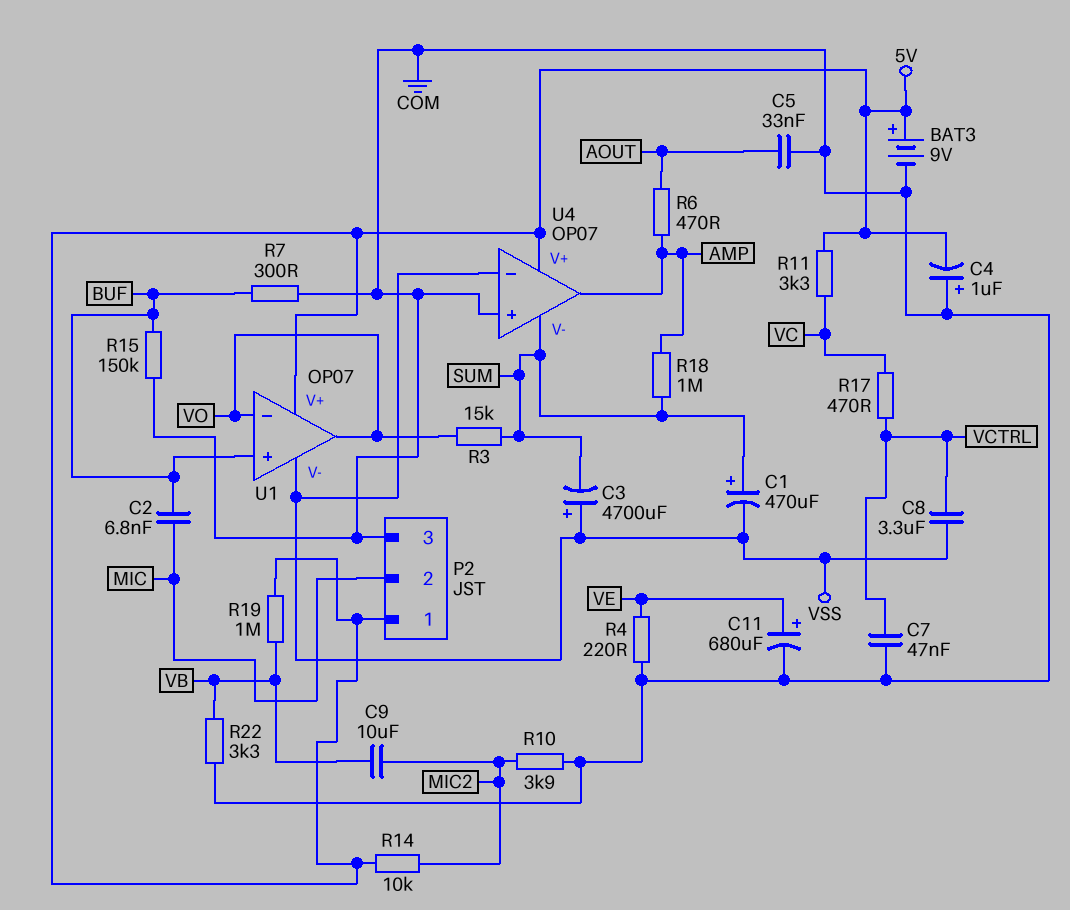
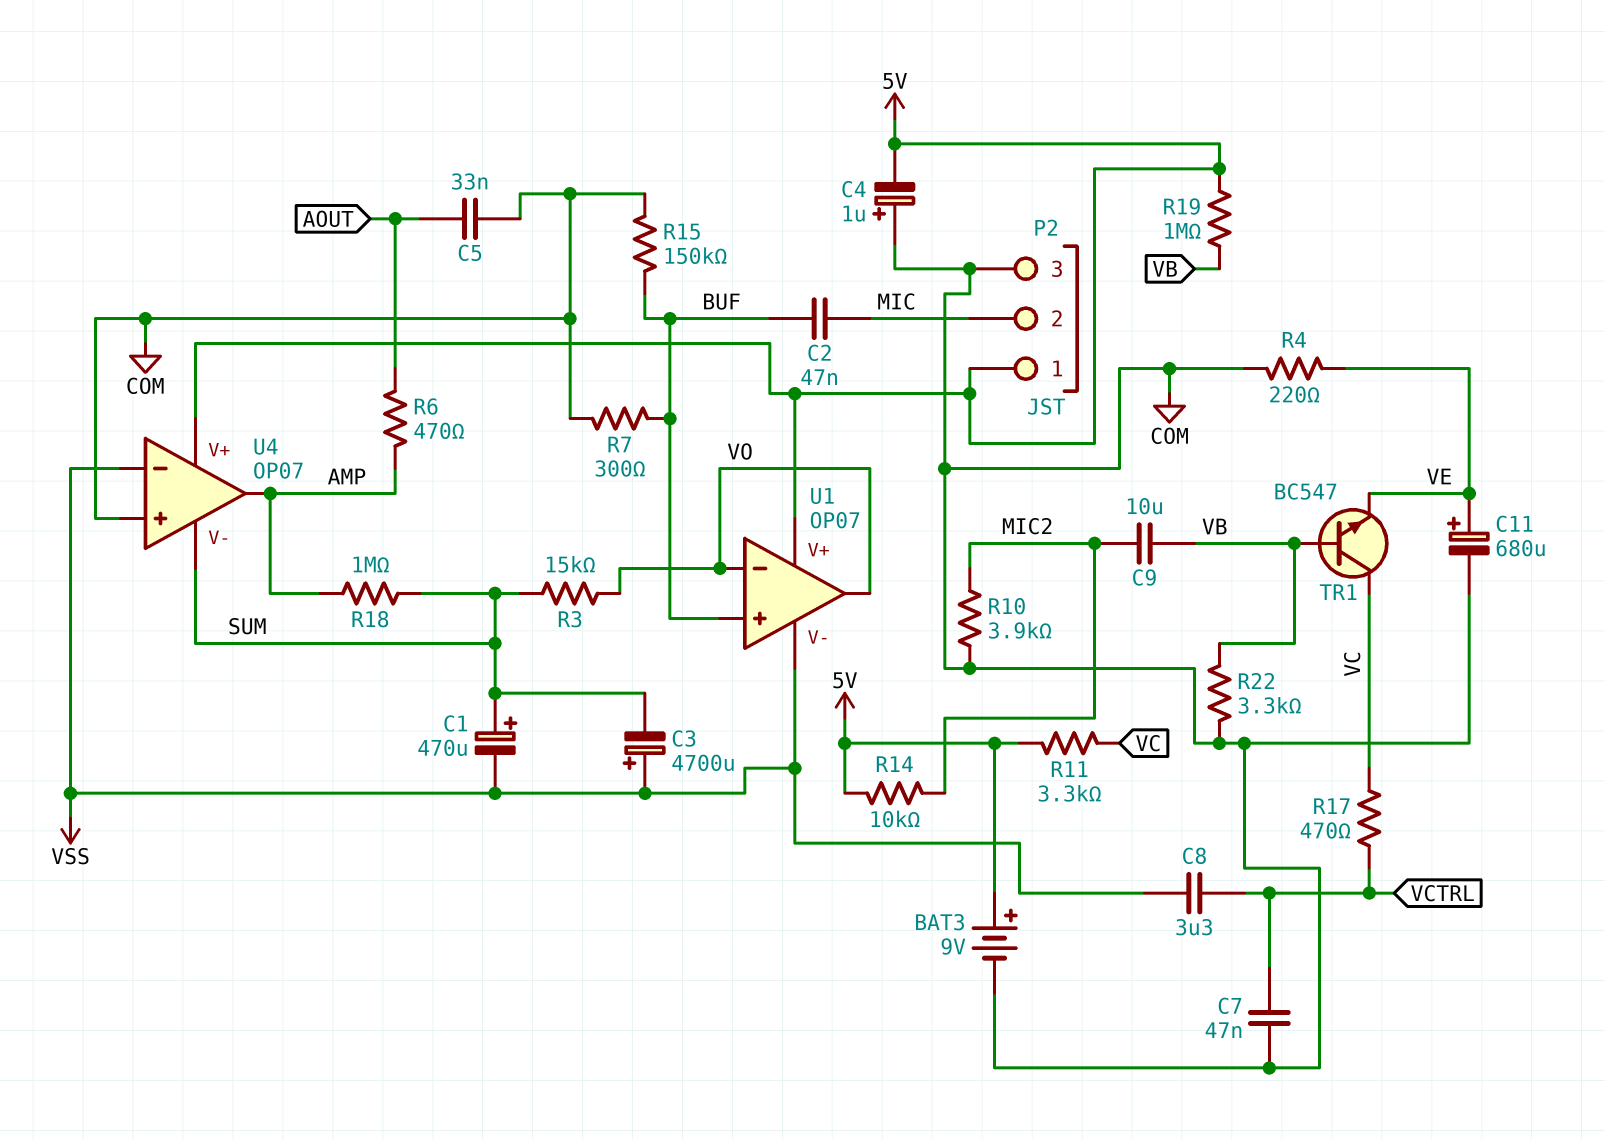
C2: 6.8nF (BUF, MIC) -> 47nF (BUF, MIC)
TR1: none -> NPN BC547 (B VB, C VC, E VE)

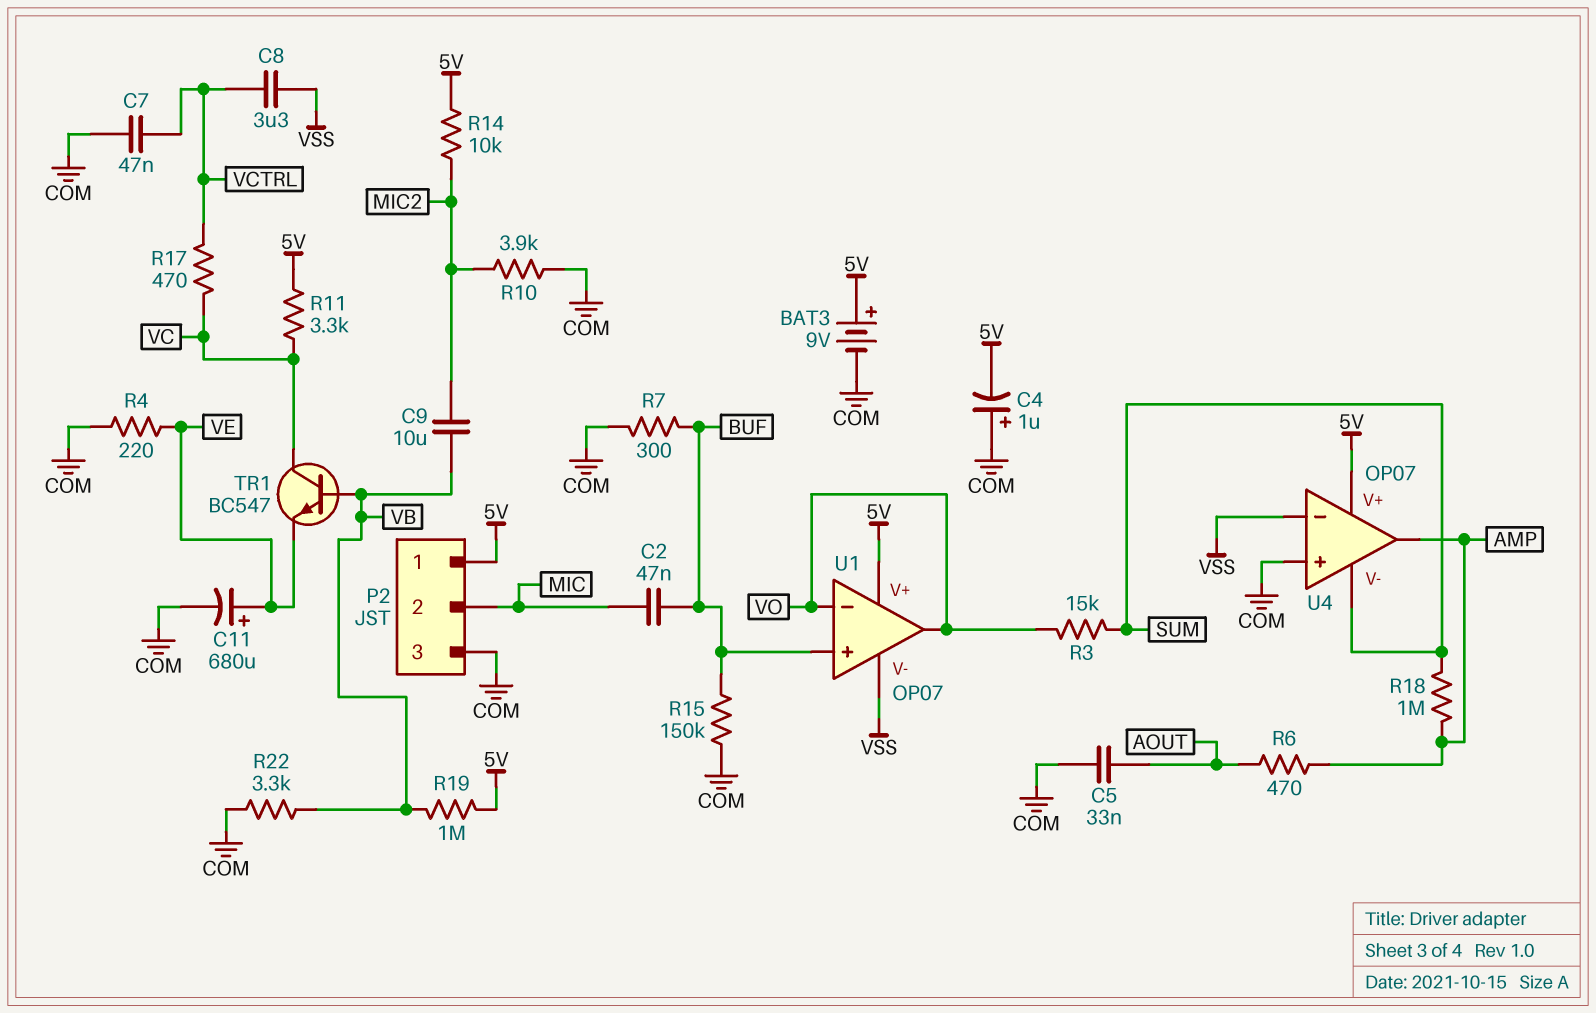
C1: 470uF (plus SUM, minus VSS) -> none
C3: 4700uF (plus VSS, minus SUM) -> none

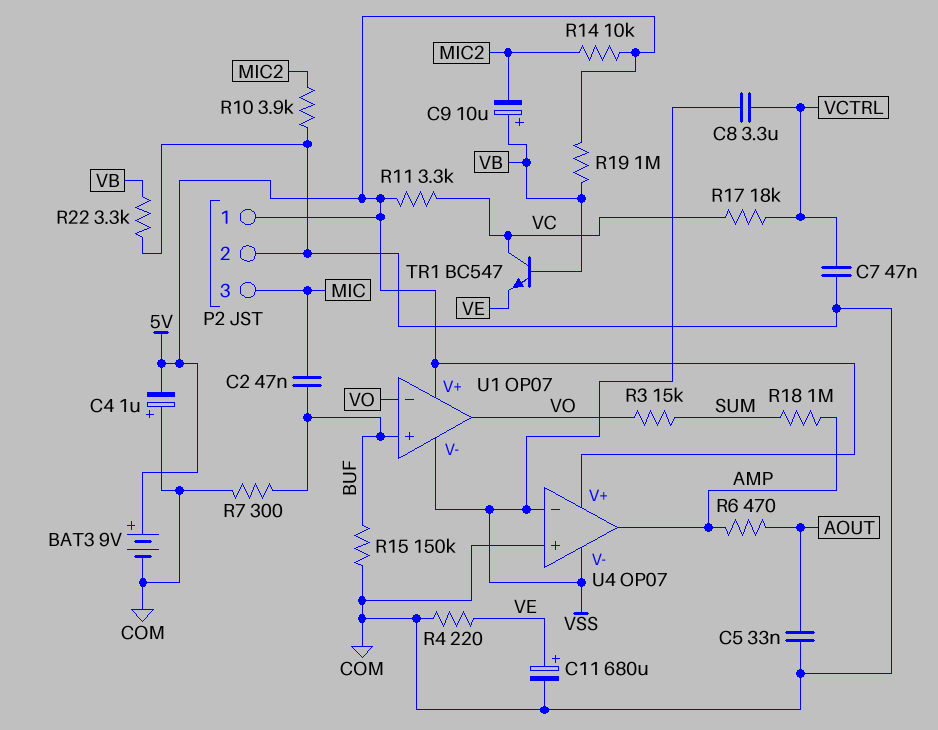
C9: 10uF (MIC2, VB) -> 10uF (plus VB, minus MIC2)
P2 pin 2: MIC -> COM
P2 pin 3: COM -> MIC
R17: 470 (VC, VCTRL) -> 18k (VC, VCTRL)
U4 pin V-: SUM -> VSS

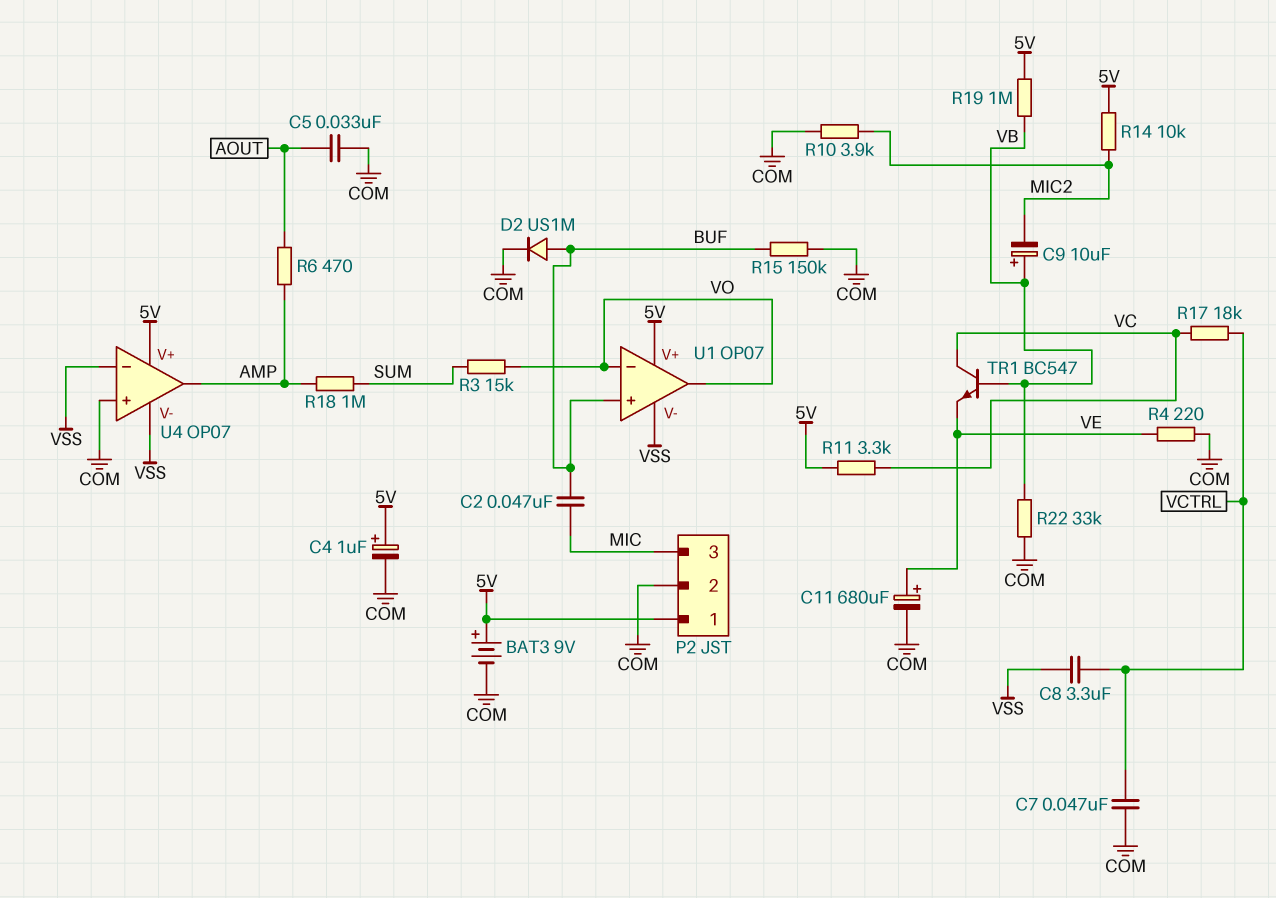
C4: 1uF (plus COM, minus 5V) -> 1uF (plus 5V, minus COM)
D2: none -> diode US1M (A BUF, K COM)
R7: 300 (BUF, COM) -> none
R22: 3.3k (COM, VB) -> 33k (COM, VB)

